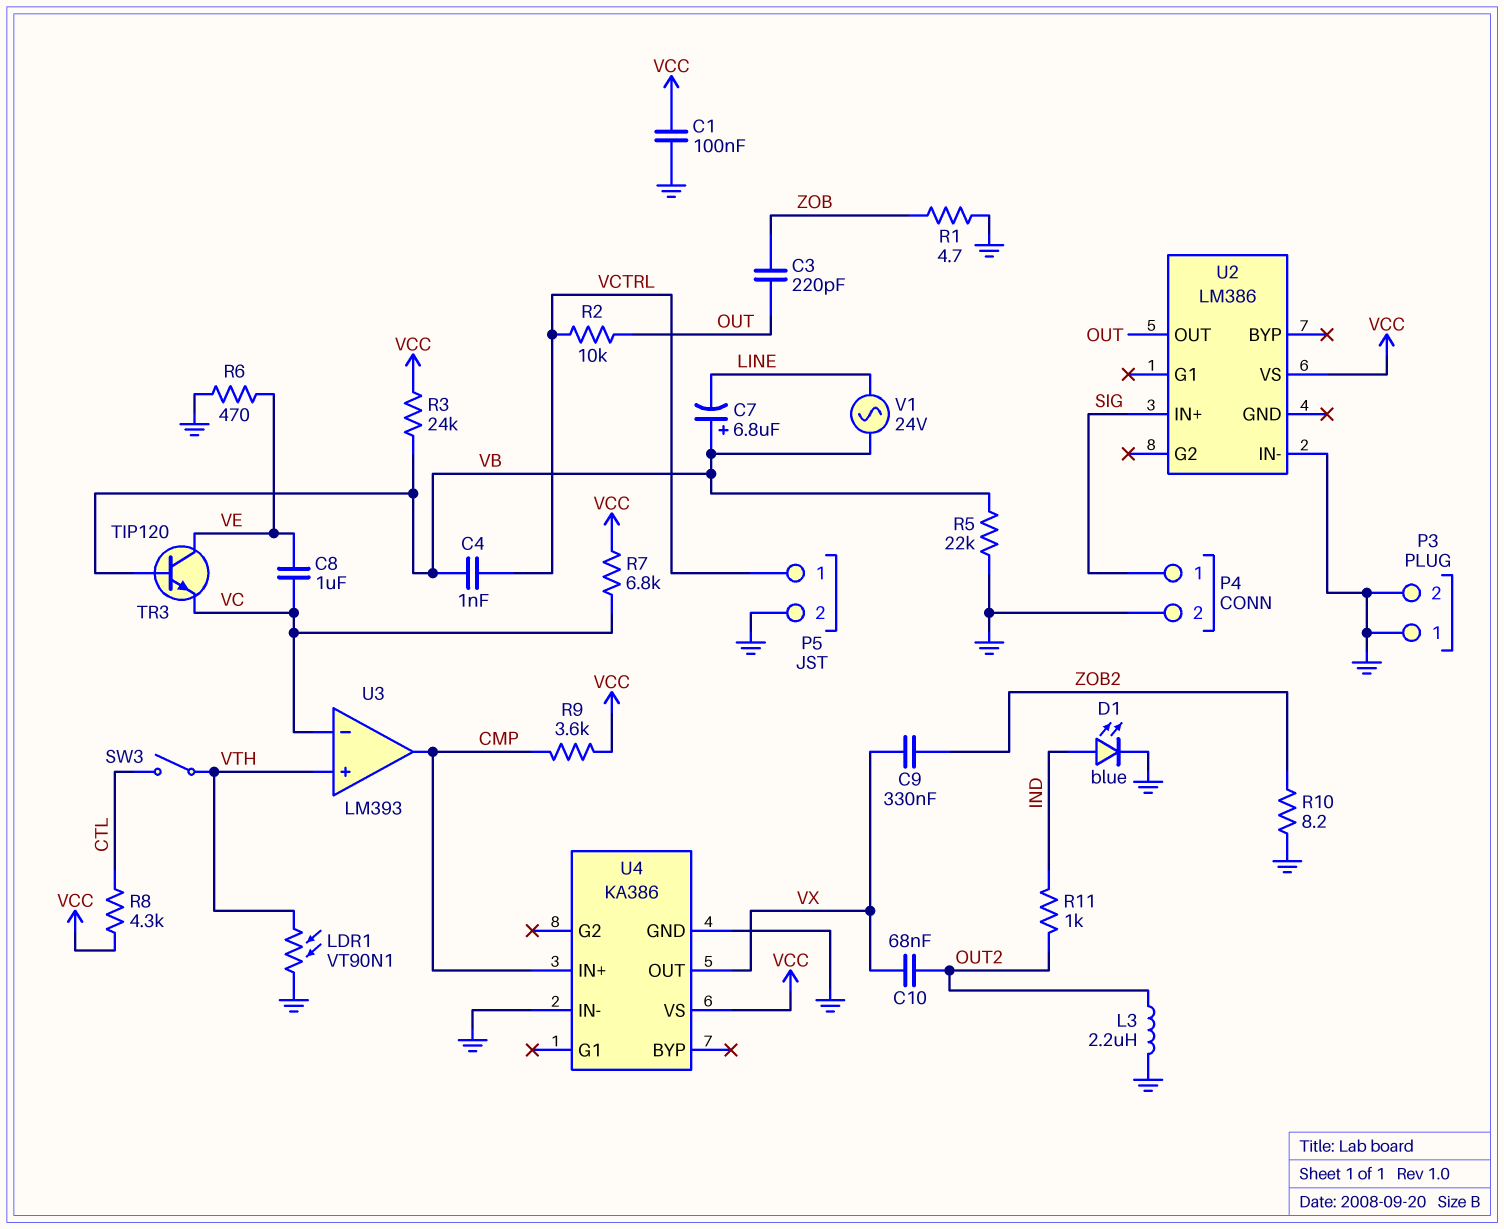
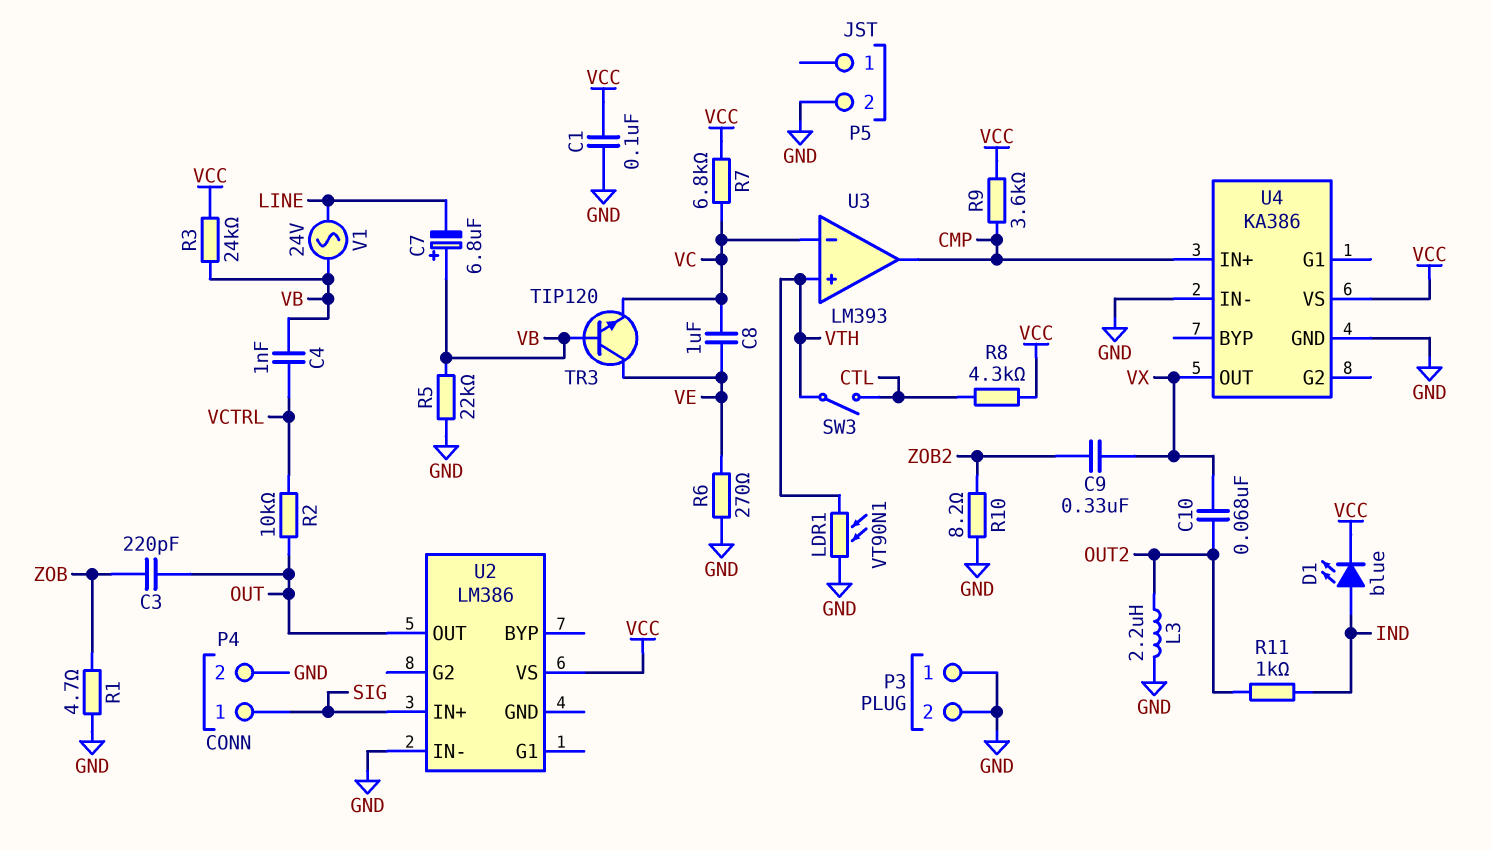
D1: LED blue (A IND, K GND) -> LED blue (A IND, K VCC)
P5 pin 1: VCTRL -> none
R6: 470 (GND, VE) -> 270 (GND, VE)

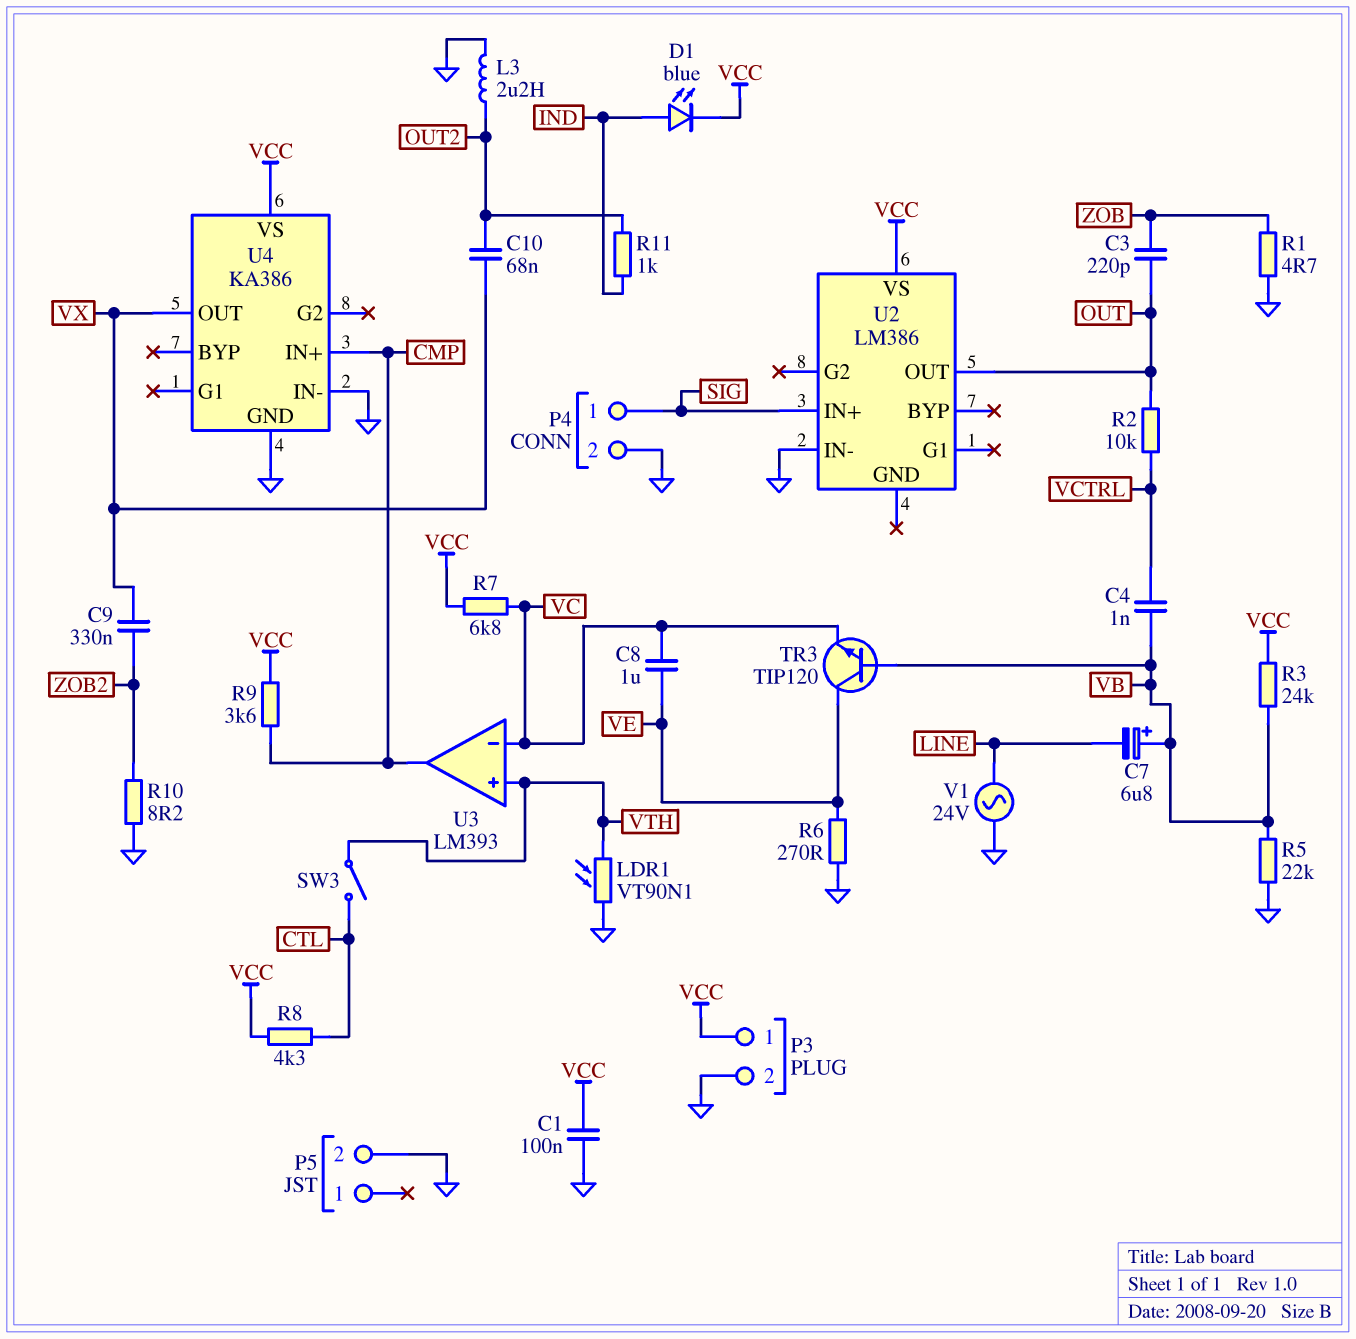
P3 pin 1: GND -> VCC
V1: AC 24V (LINE, VB) -> AC 24V (GND, LINE)

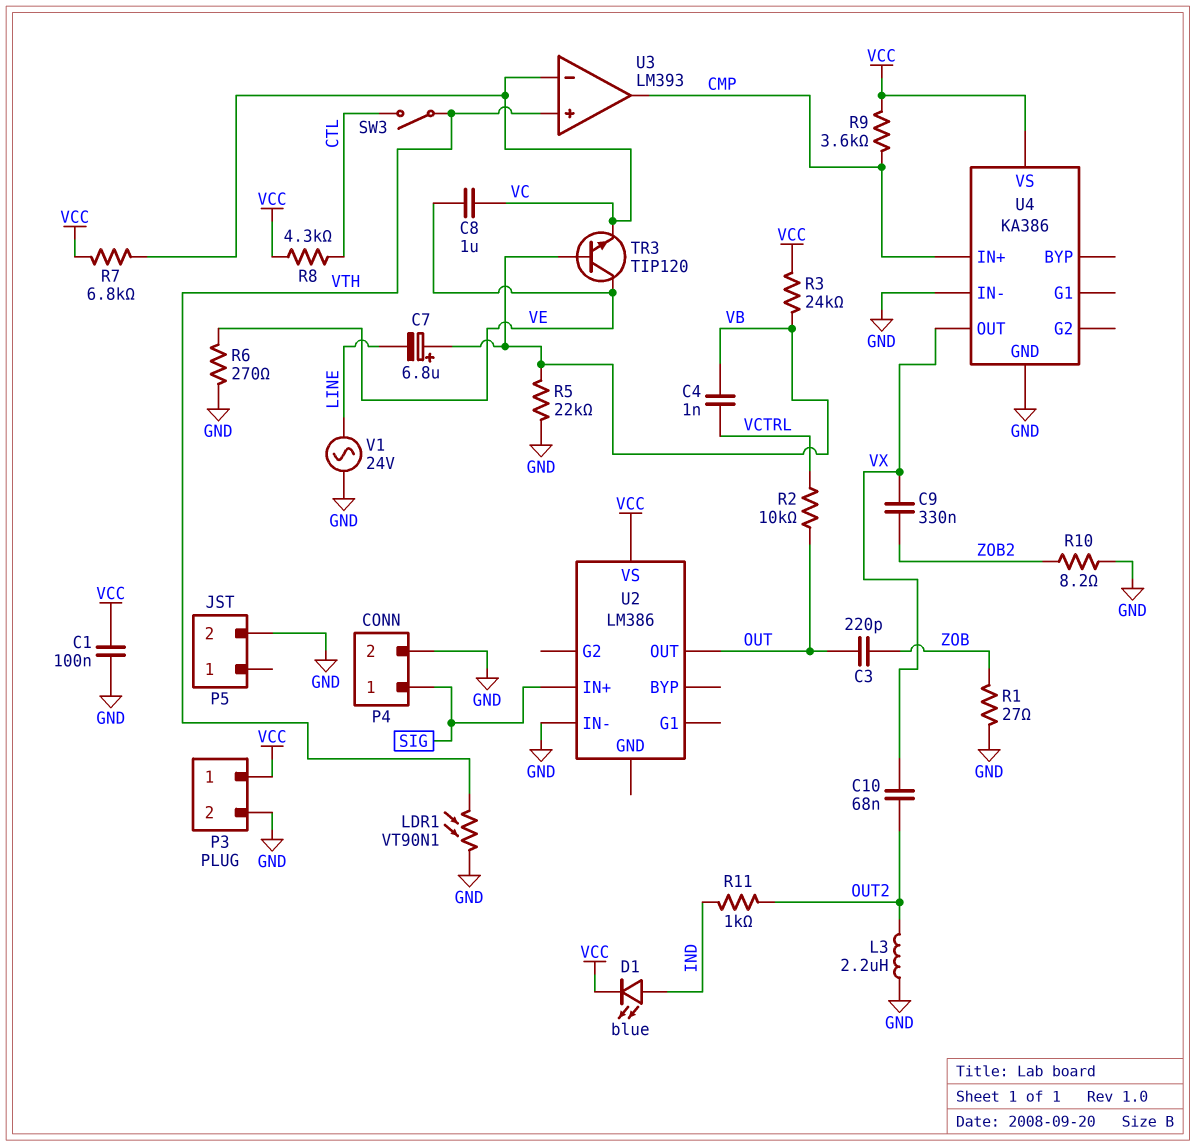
R1: 4.7 (GND, ZOB) -> 27 (GND, ZOB)

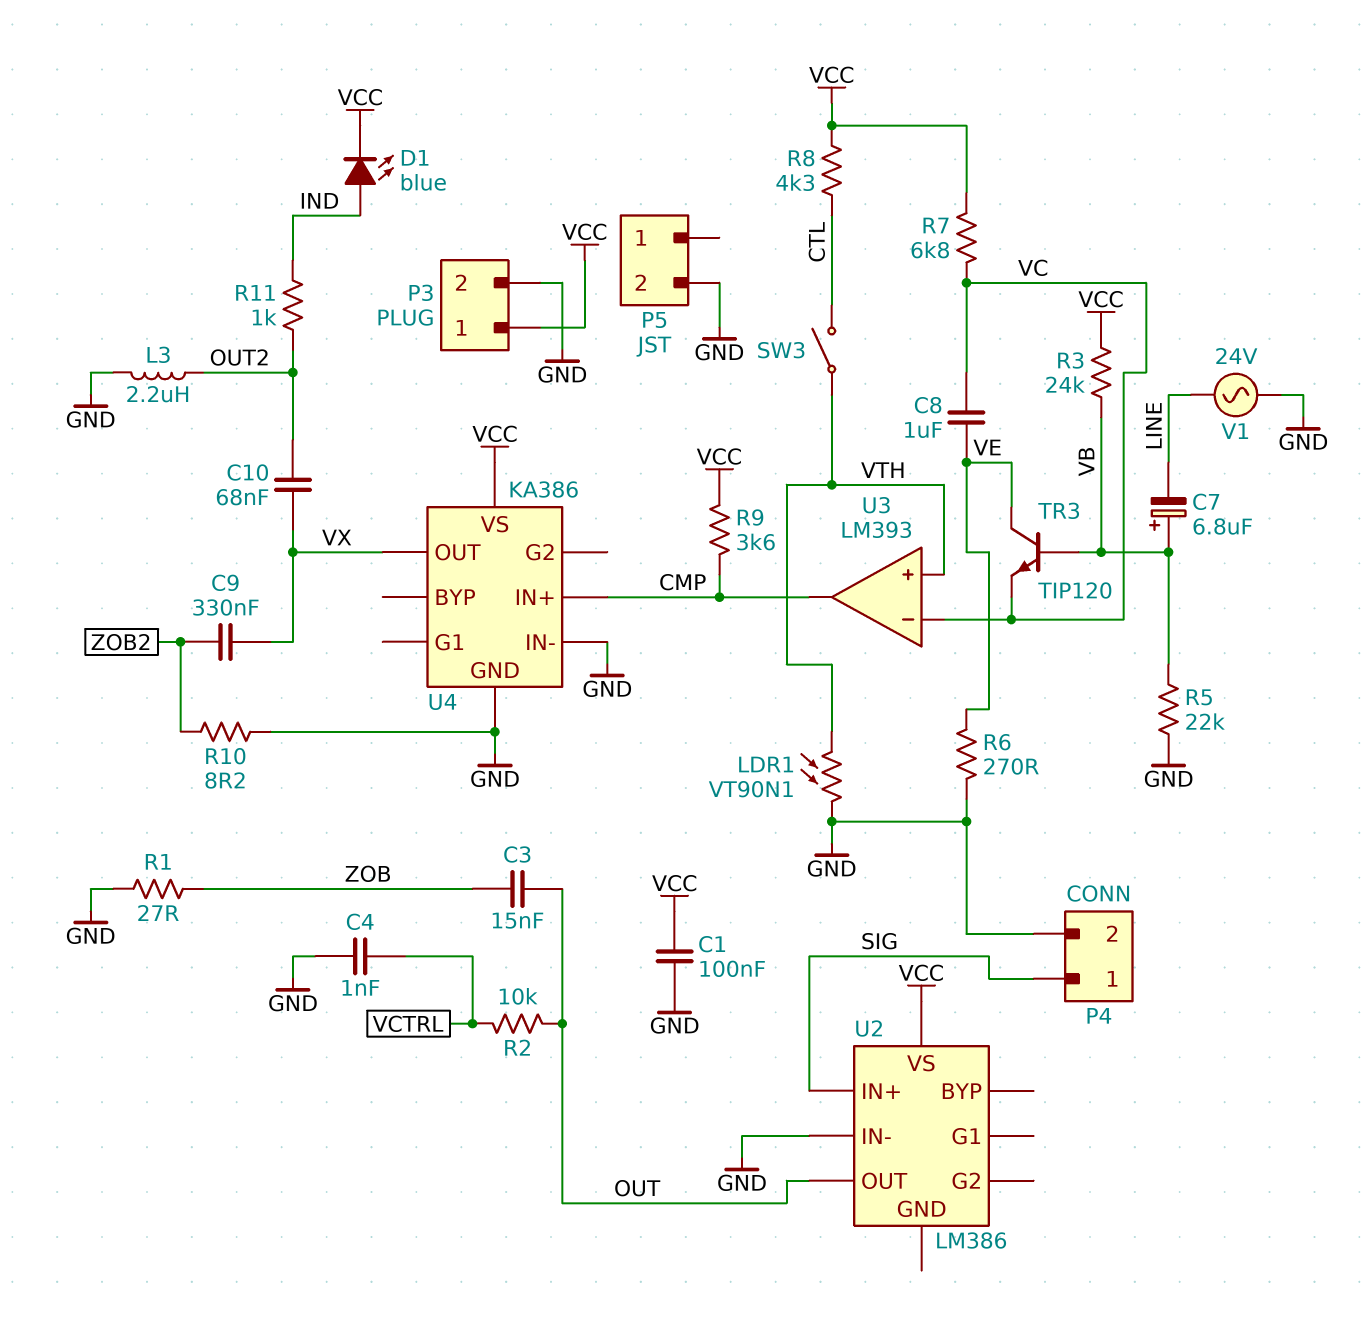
C3: 220pF (OUT, ZOB) -> 15nF (OUT, ZOB)
C4: 1nF (VB, VCTRL) -> 1nF (GND, VCTRL)

